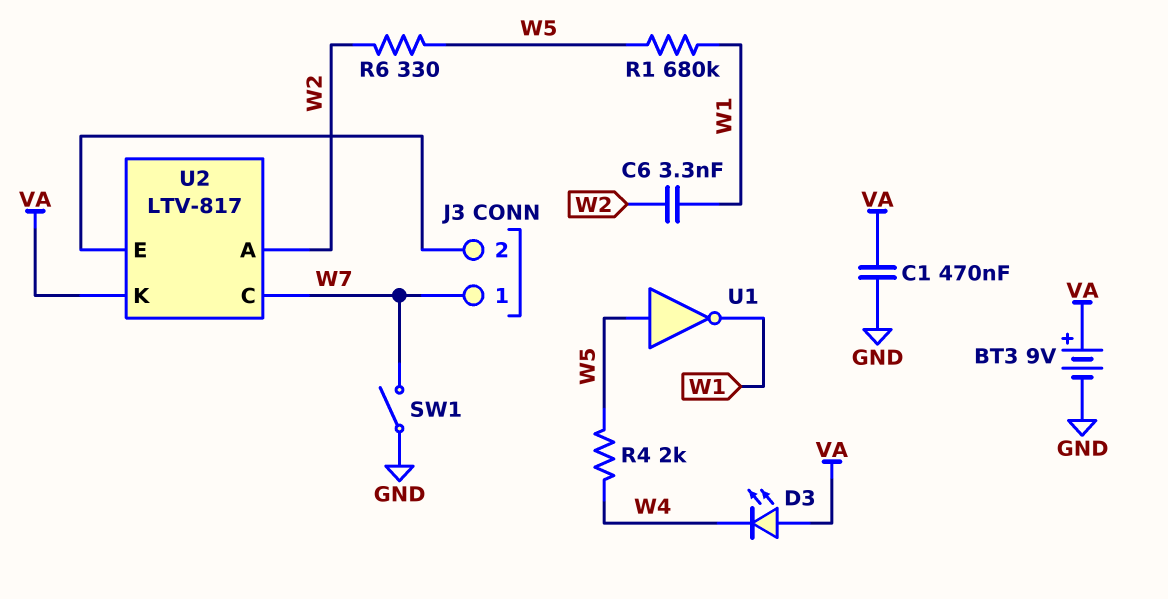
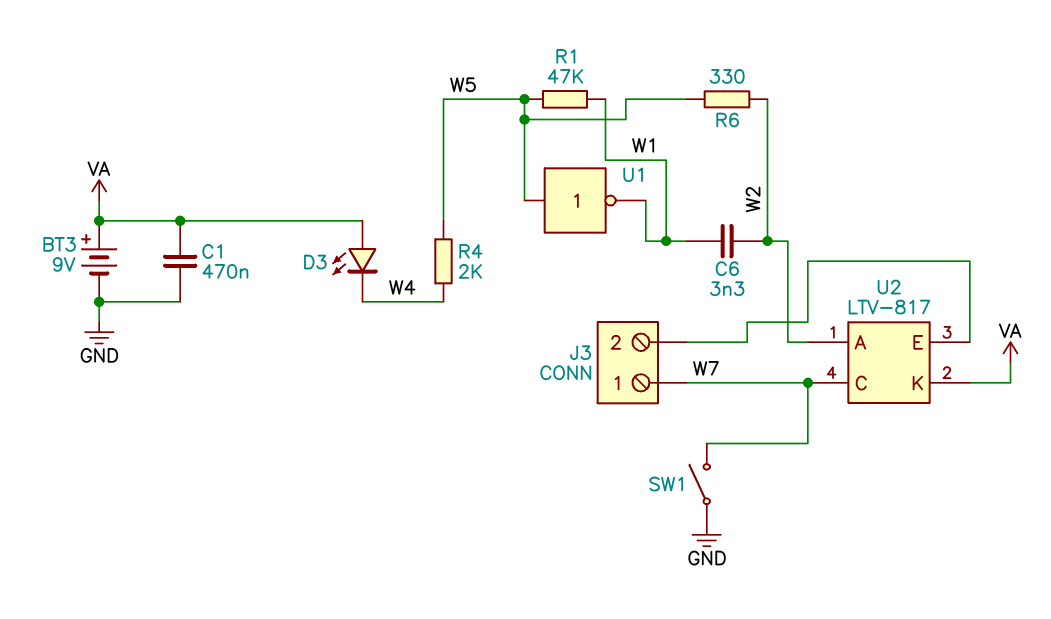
R1: 680k (W1, W5) -> 47k (W1, W5)

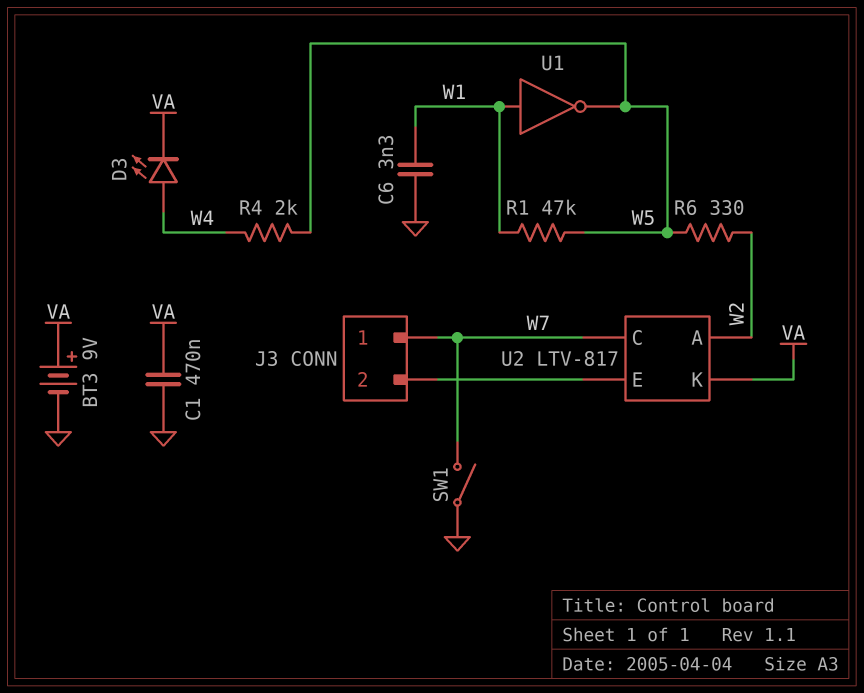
C6: 3.3nF (W1, W2) -> 3.3nF (GND, W1)
D3: LED (A VA, K W4) -> LED (A W4, K VA)
U1: NOT (in W5, out W1) -> NOT (in W1, out W5)

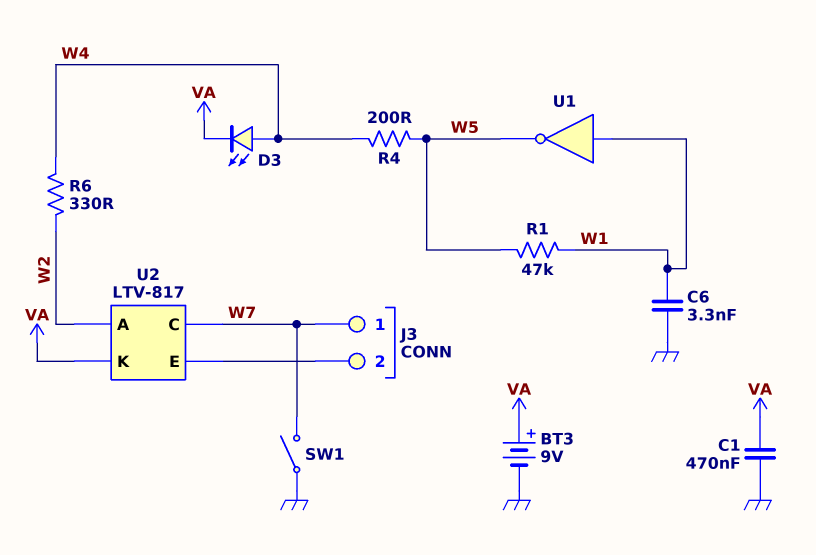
R4: 2k (W4, W5) -> 200 (W4, W5)
R6: 330 (W2, W5) -> 330 (W2, W4)

